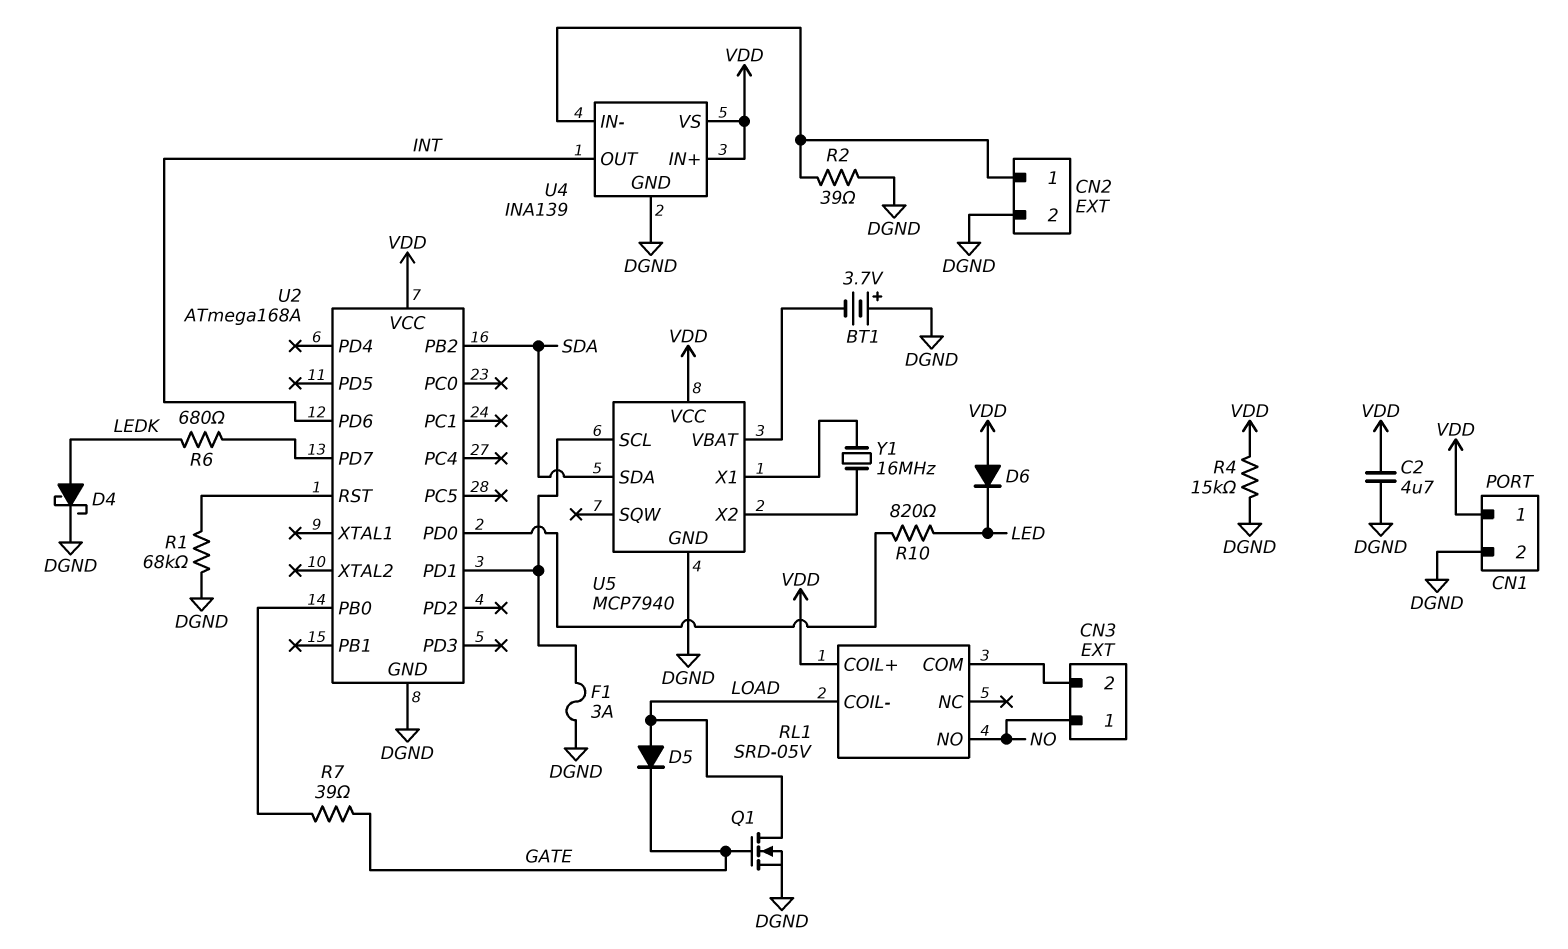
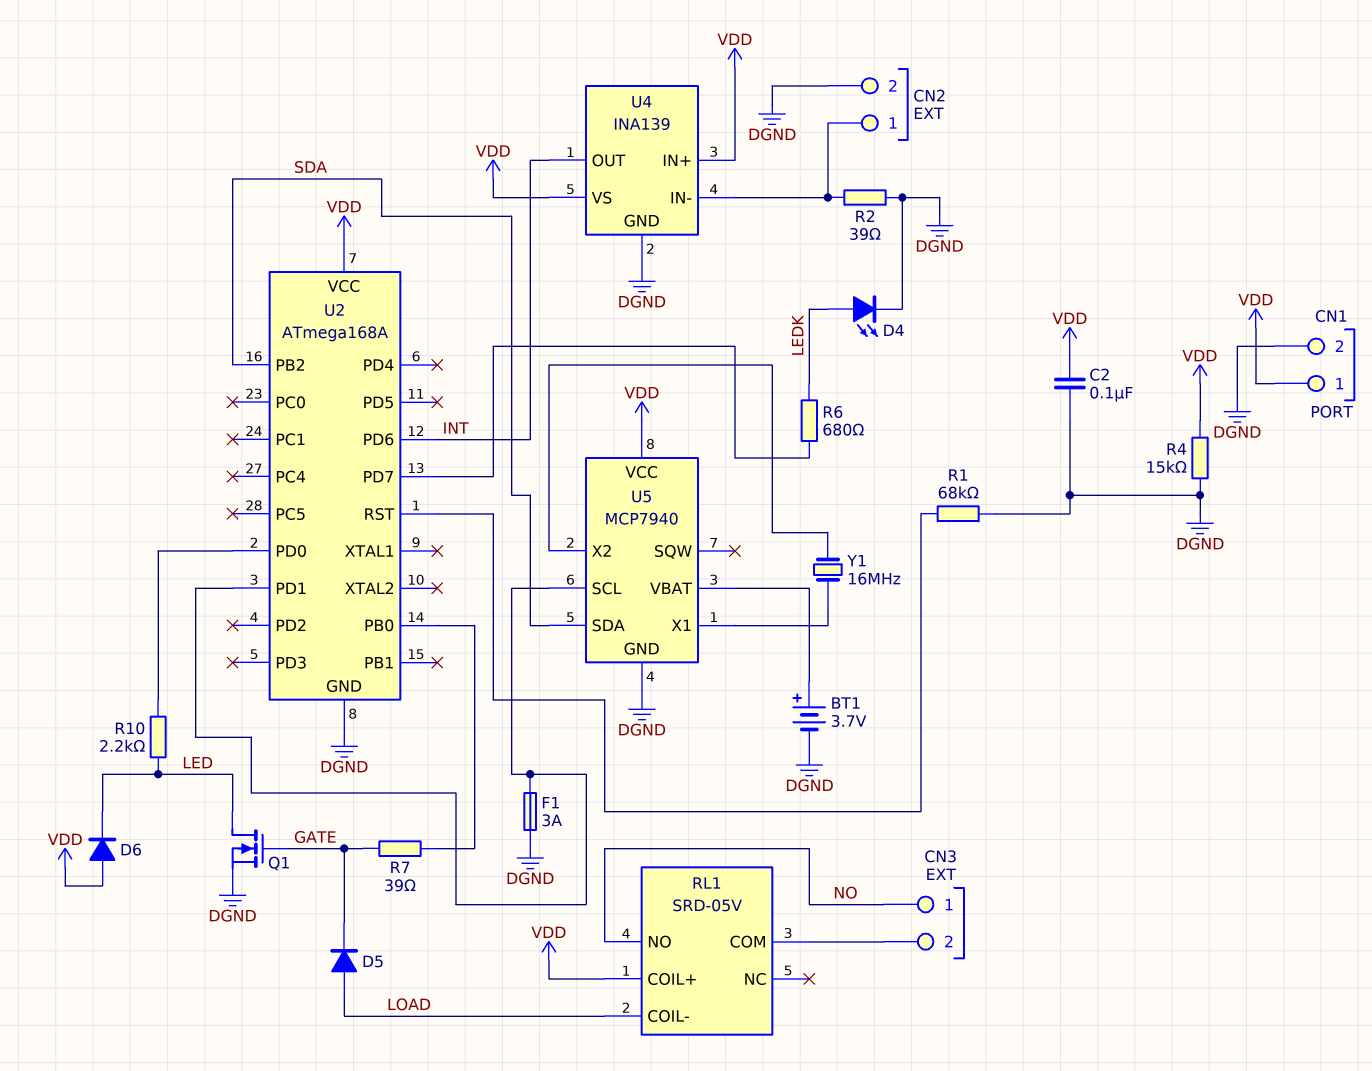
BT1: 3.7V (plus DGND, minus U5/VBAT) -> 3.7V (plus U5/VBAT, minus DGND)
C2: 4.7uF (DGND, VDD) -> 100nF (DGND, VDD)
D4: schottky (A LEDK, K DGND) -> LED (A LEDK, K DGND)
Q1: NMOS (G GATE, D LOAD, S DGND) -> NMOS (G GATE, D LED, S DGND)
R10: 820 (LED, U2/PD0) -> 2.2k (LED, U2/PD0)

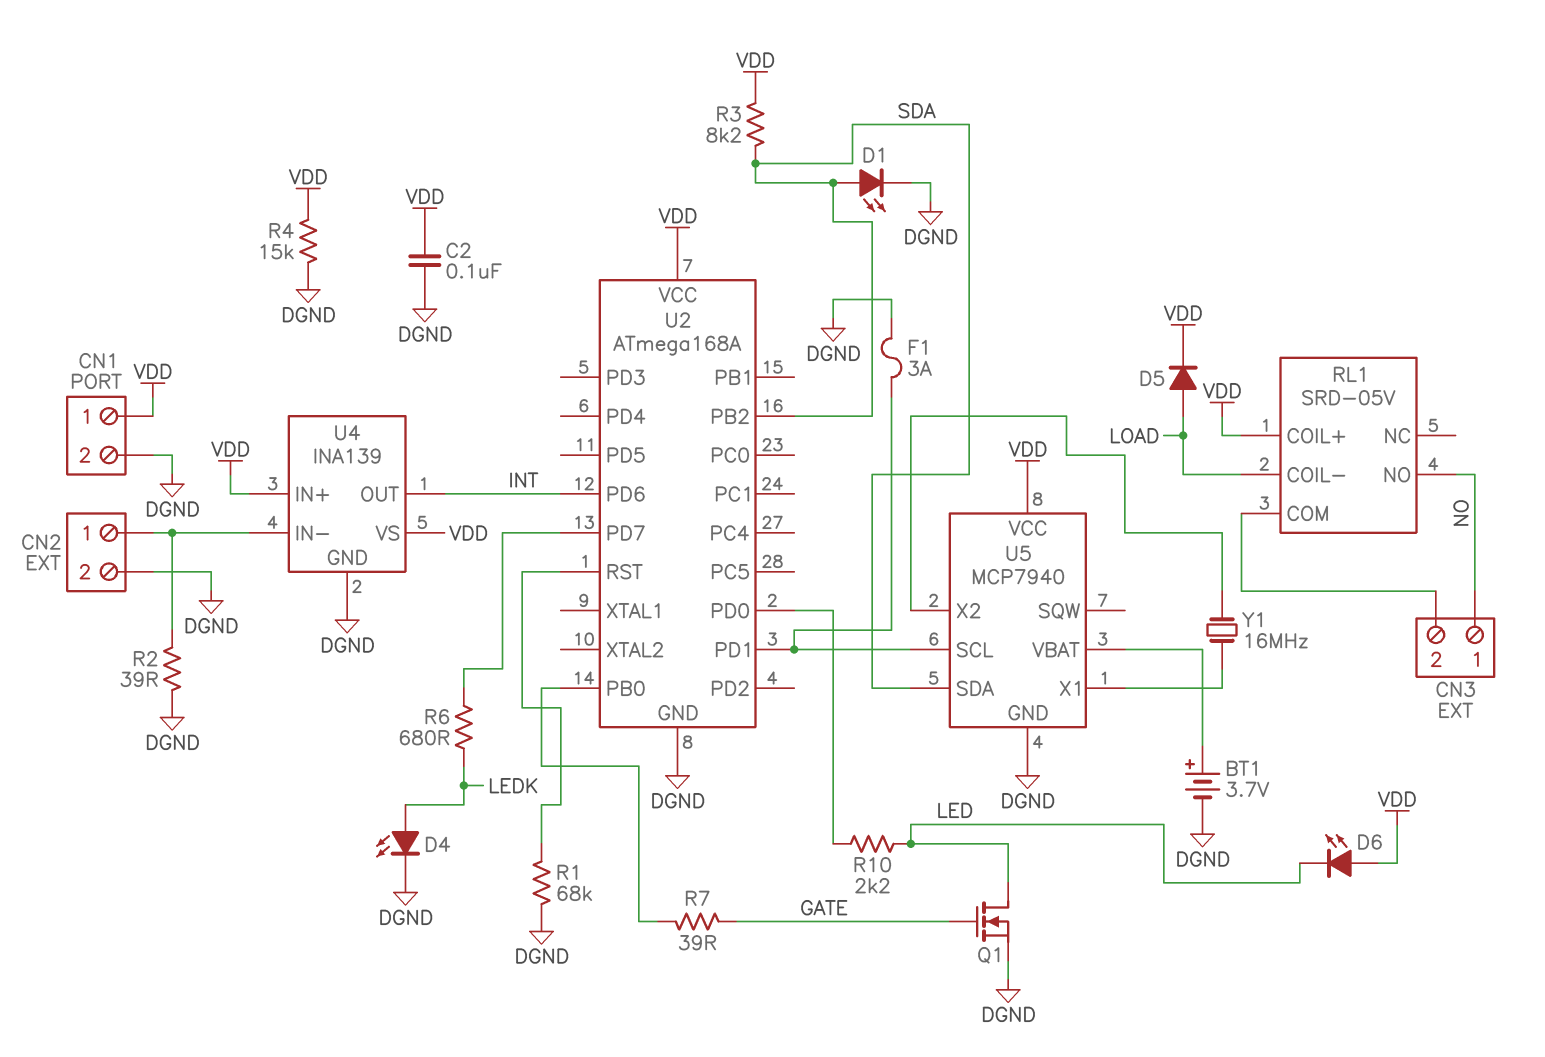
D1: none -> LED (A SDA, K DGND)
D5: diode (A LOAD, K GATE) -> diode (A LOAD, K VDD)
D6: diode (A VDD, K LED) -> LED (A VDD, K LED)
R3: none -> 8.2k (SDA, VDD)

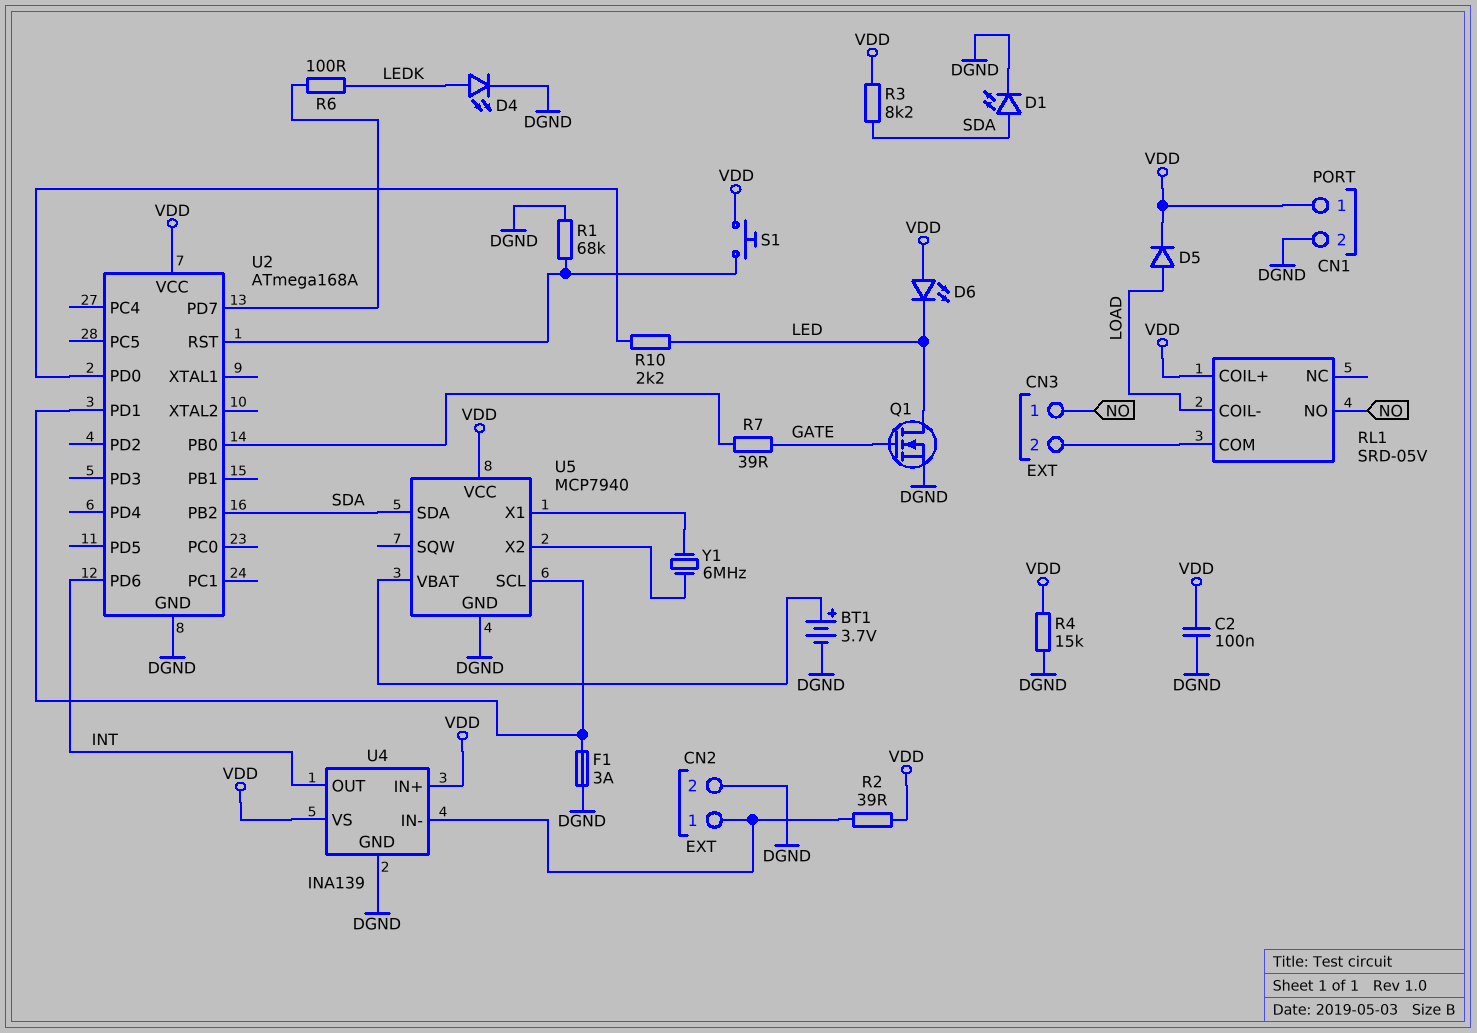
R2: 39 (CN2/1, DGND) -> 39 (CN2/1, VDD)
R6: 680 (LEDK, U2/PD7) -> 100 (LEDK, U2/PD7)
S1: none -> button (U2/RST, VDD)
Y1: 16MHz (U5/X1, U5/X2) -> 6MHz (U5/X1, U5/X2)

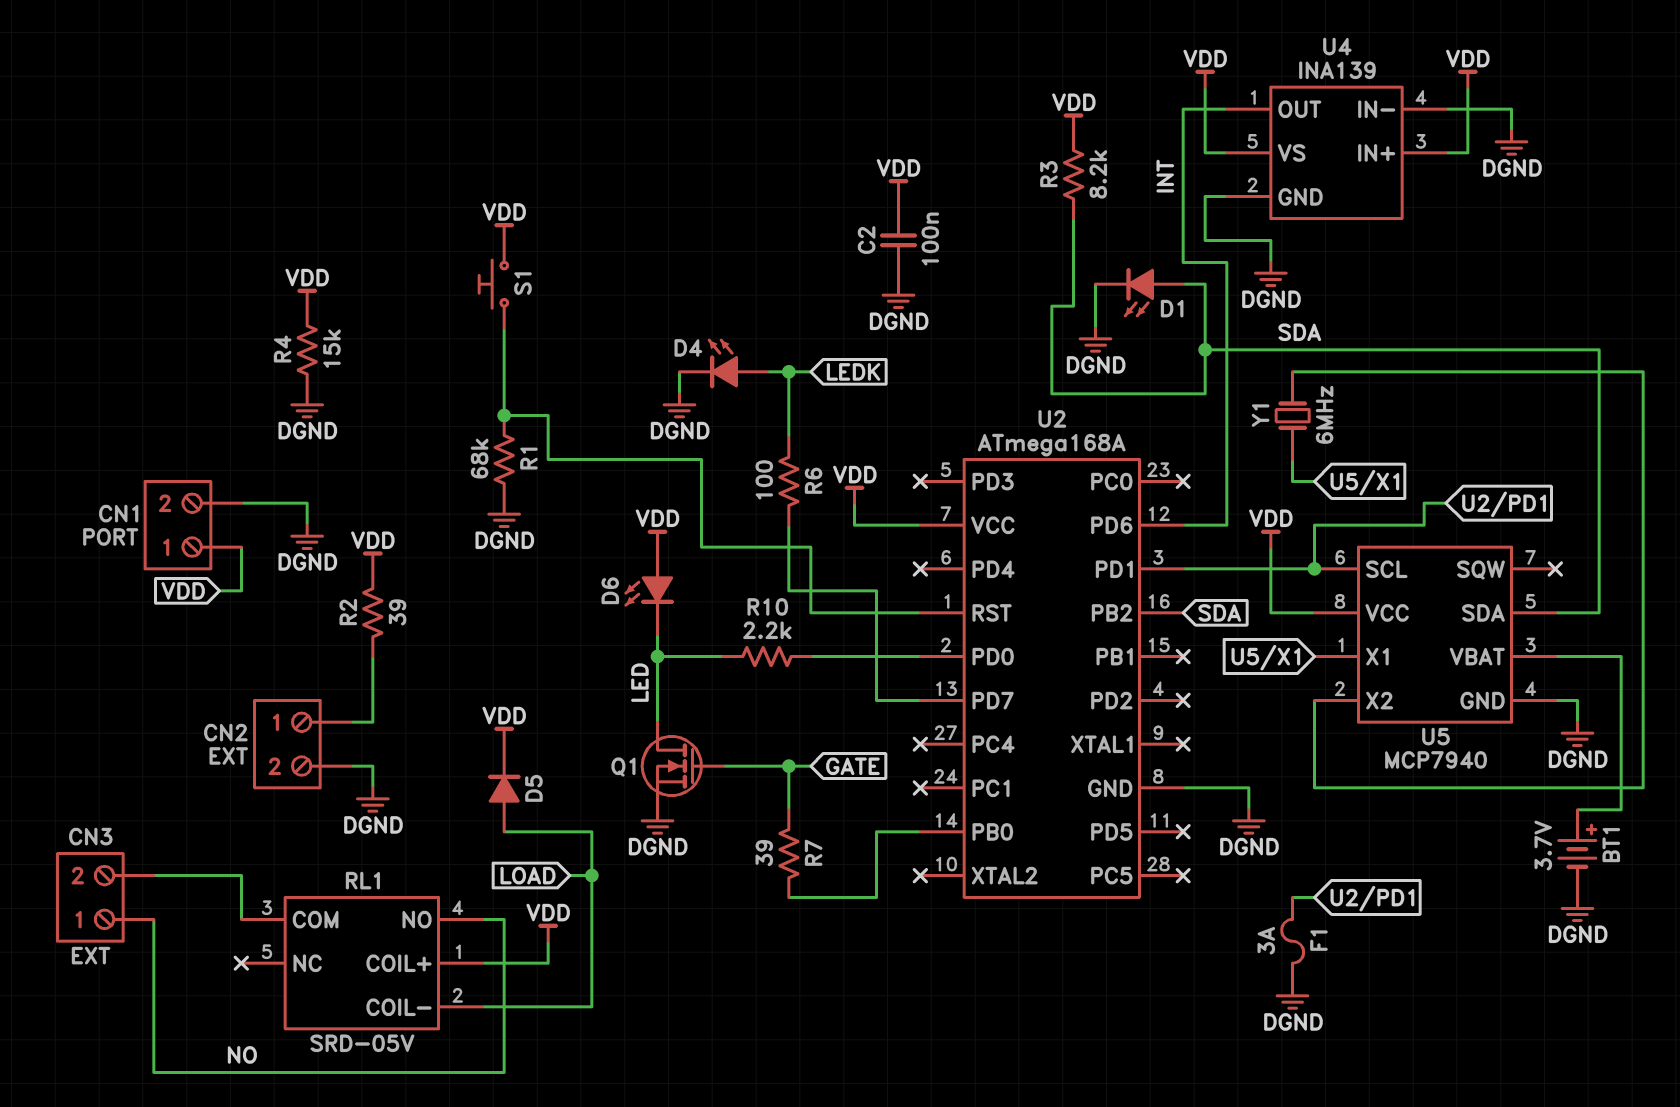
U4 pin IN-: CN2/1 -> DGND

